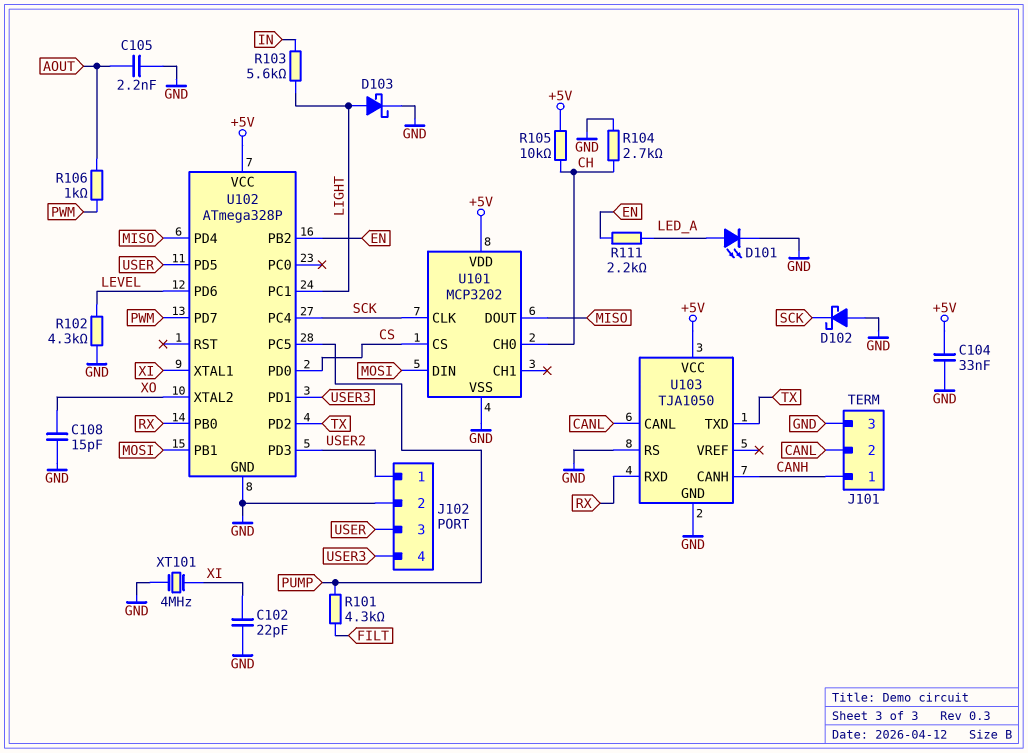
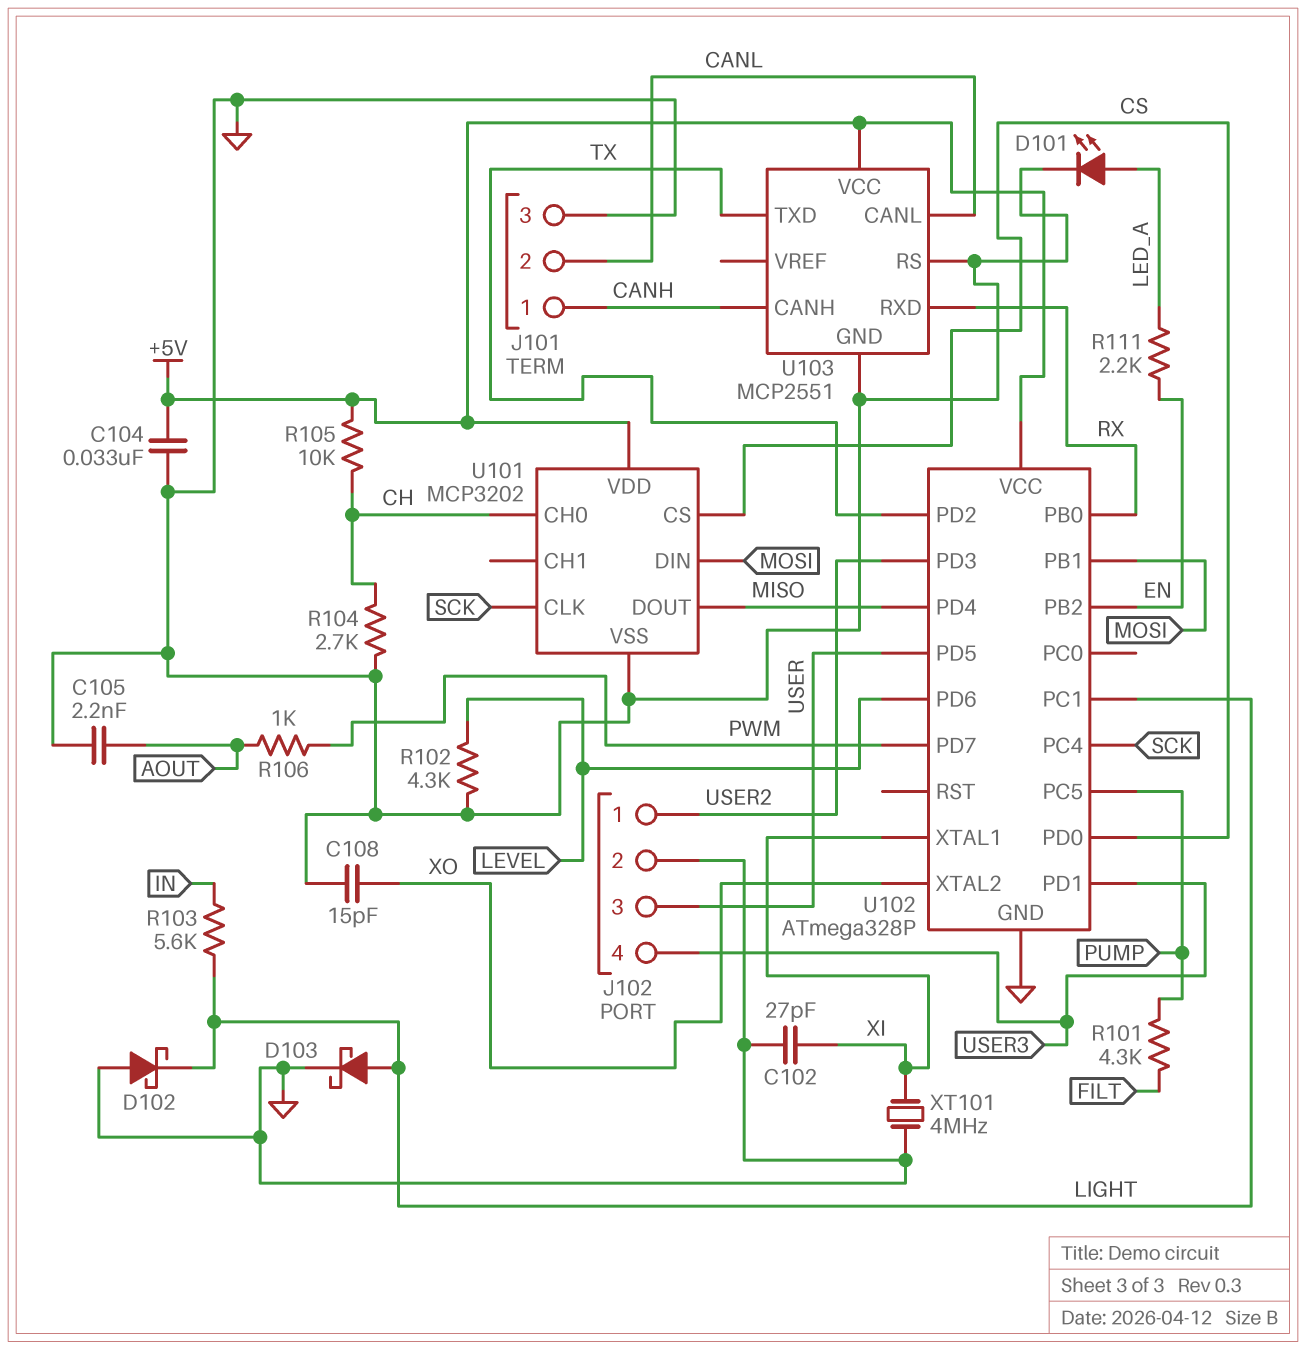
C102: 22pF (GND, XI) -> 27pF (GND, XI)
D102: schottky (A GND, K SCK) -> schottky (A GND, K LIGHT)
U103: TJA1050 -> MCP2551

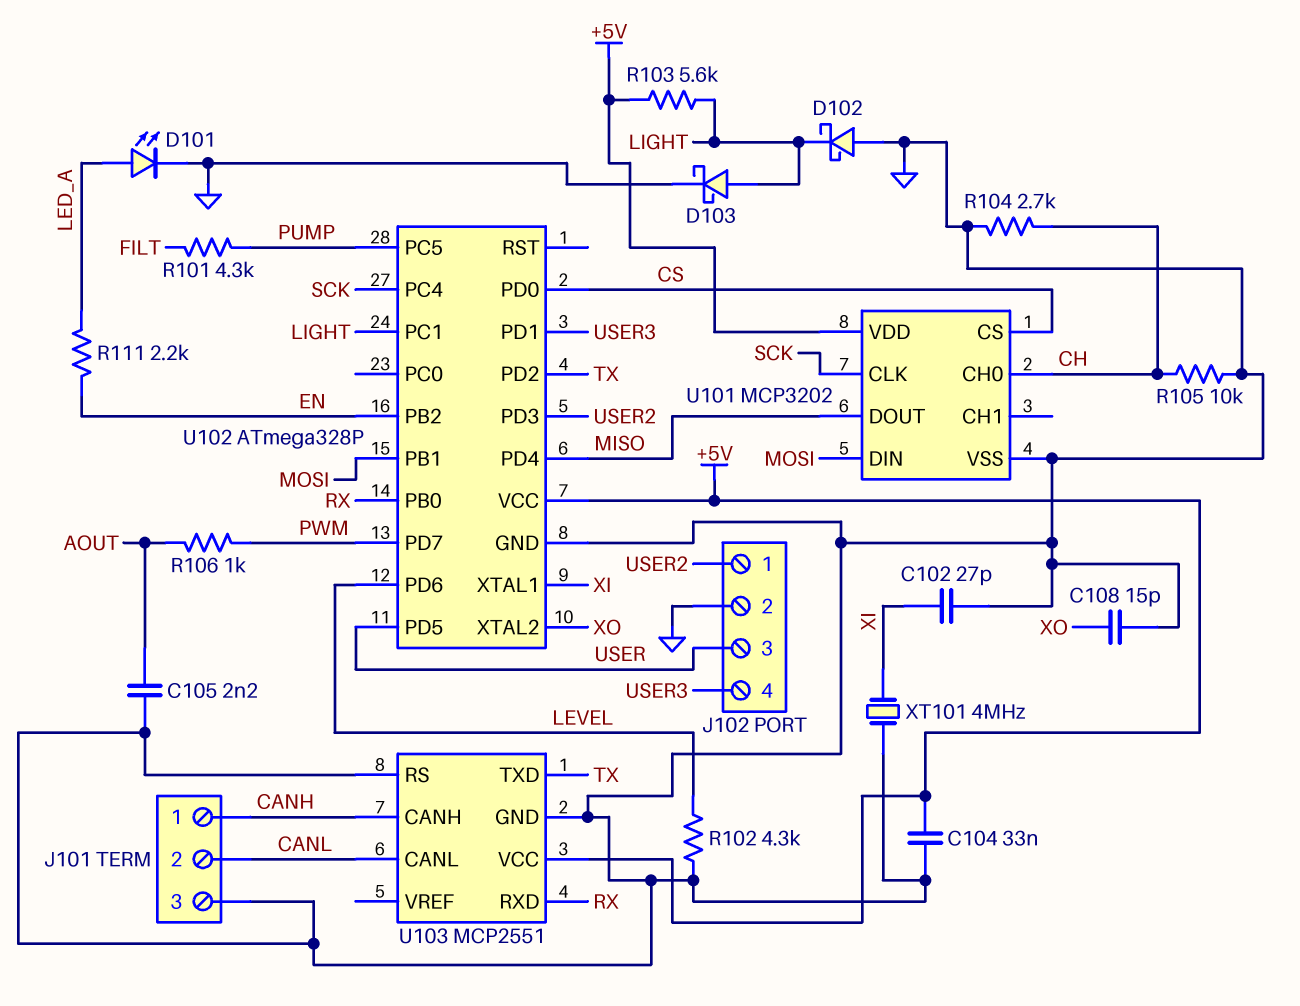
R103: 5.6k (IN, LIGHT) -> 5.6k (+5V, LIGHT)
R105: 10k (+5V, CH) -> 10k (CH, GND)

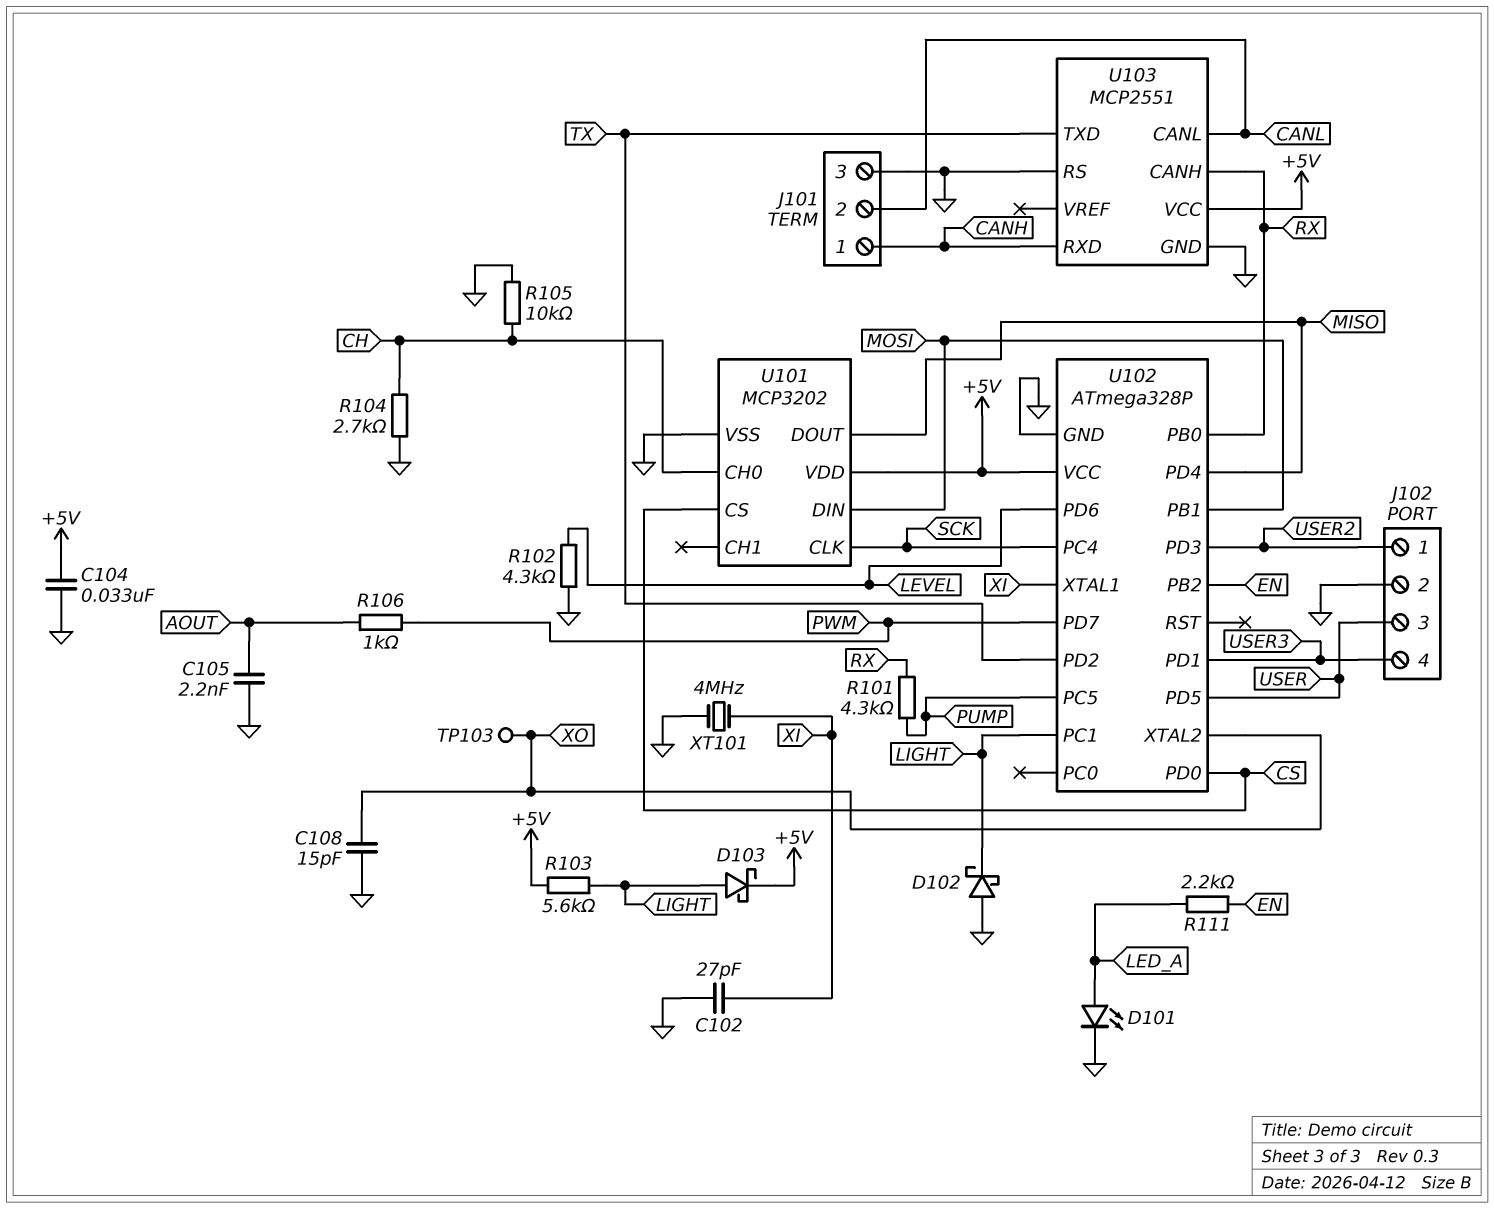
D103: schottky (A LIGHT, K GND) -> schottky (A LIGHT, K +5V)
R101: 4.3k (FILT, PUMP) -> 4.3k (PUMP, RX)
TP103: none -> test point (XO)
U103 pin CANH: CANH -> RX
U103 pin RXD: RX -> CANH

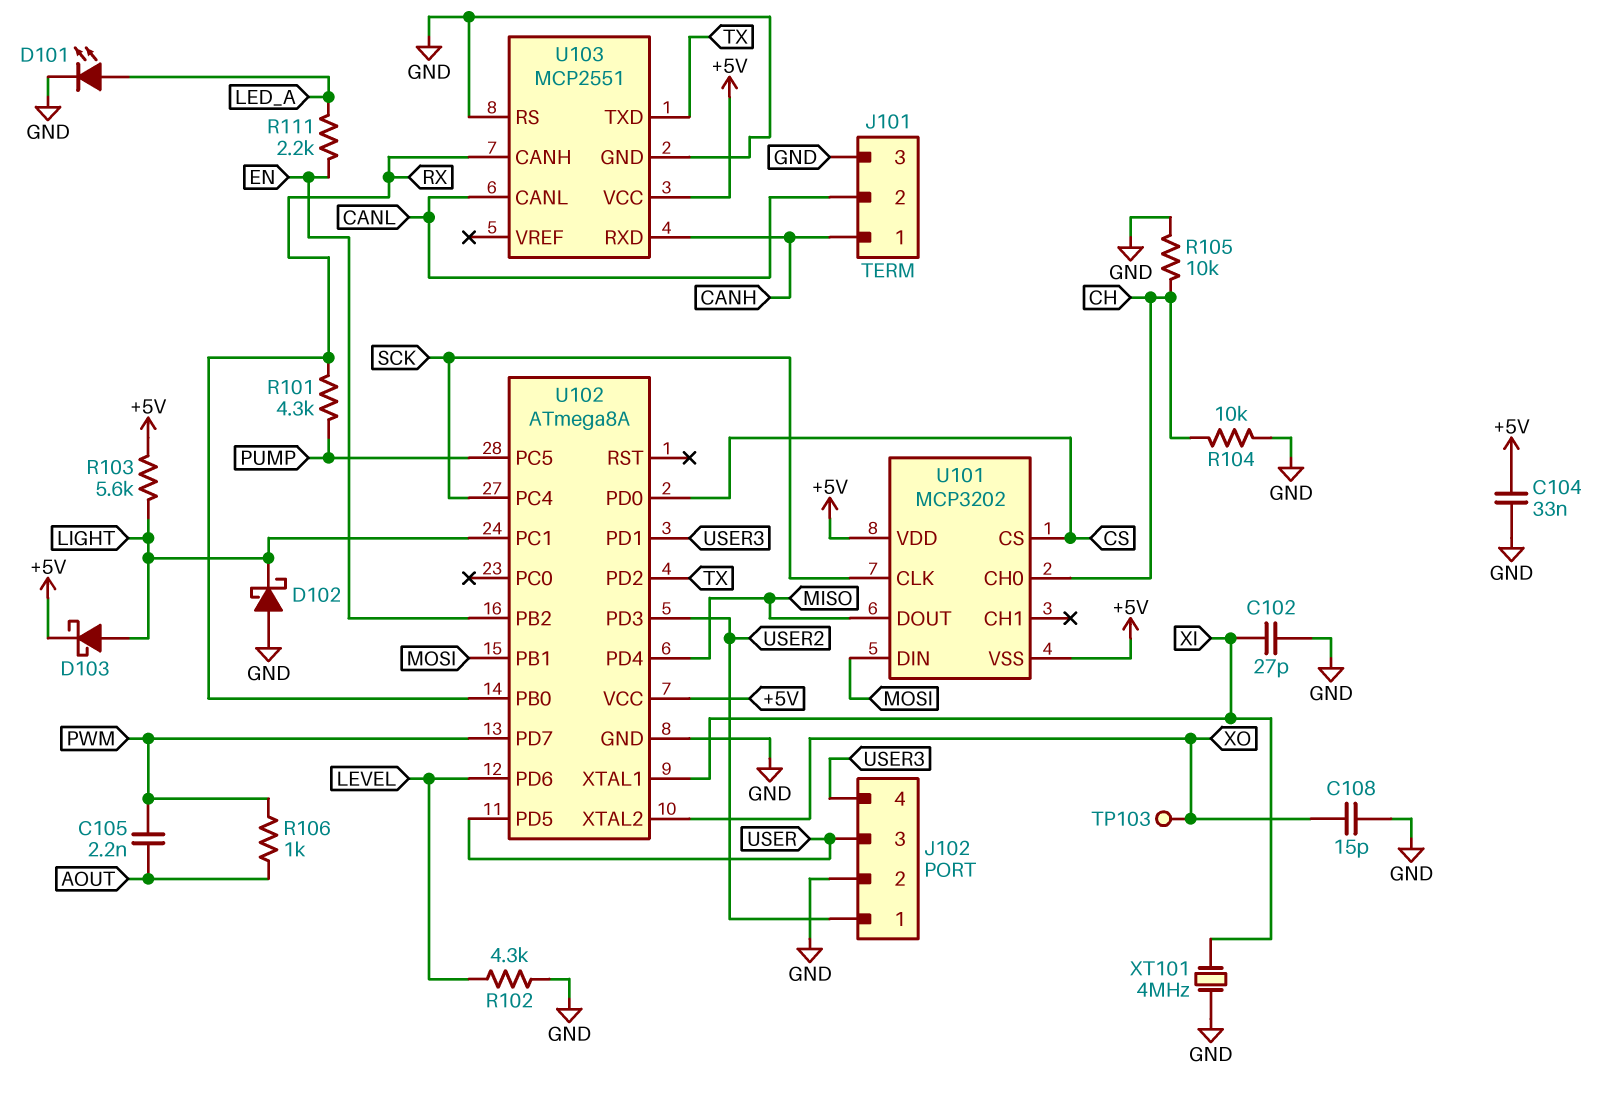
C105: 2.2nF (AOUT, GND) -> 2.2nF (AOUT, PWM)
R104: 2.7k (CH, GND) -> 10k (CH, GND)
U101 pin VSS: GND -> +5V
U102: ATmega328P -> ATmega8A

